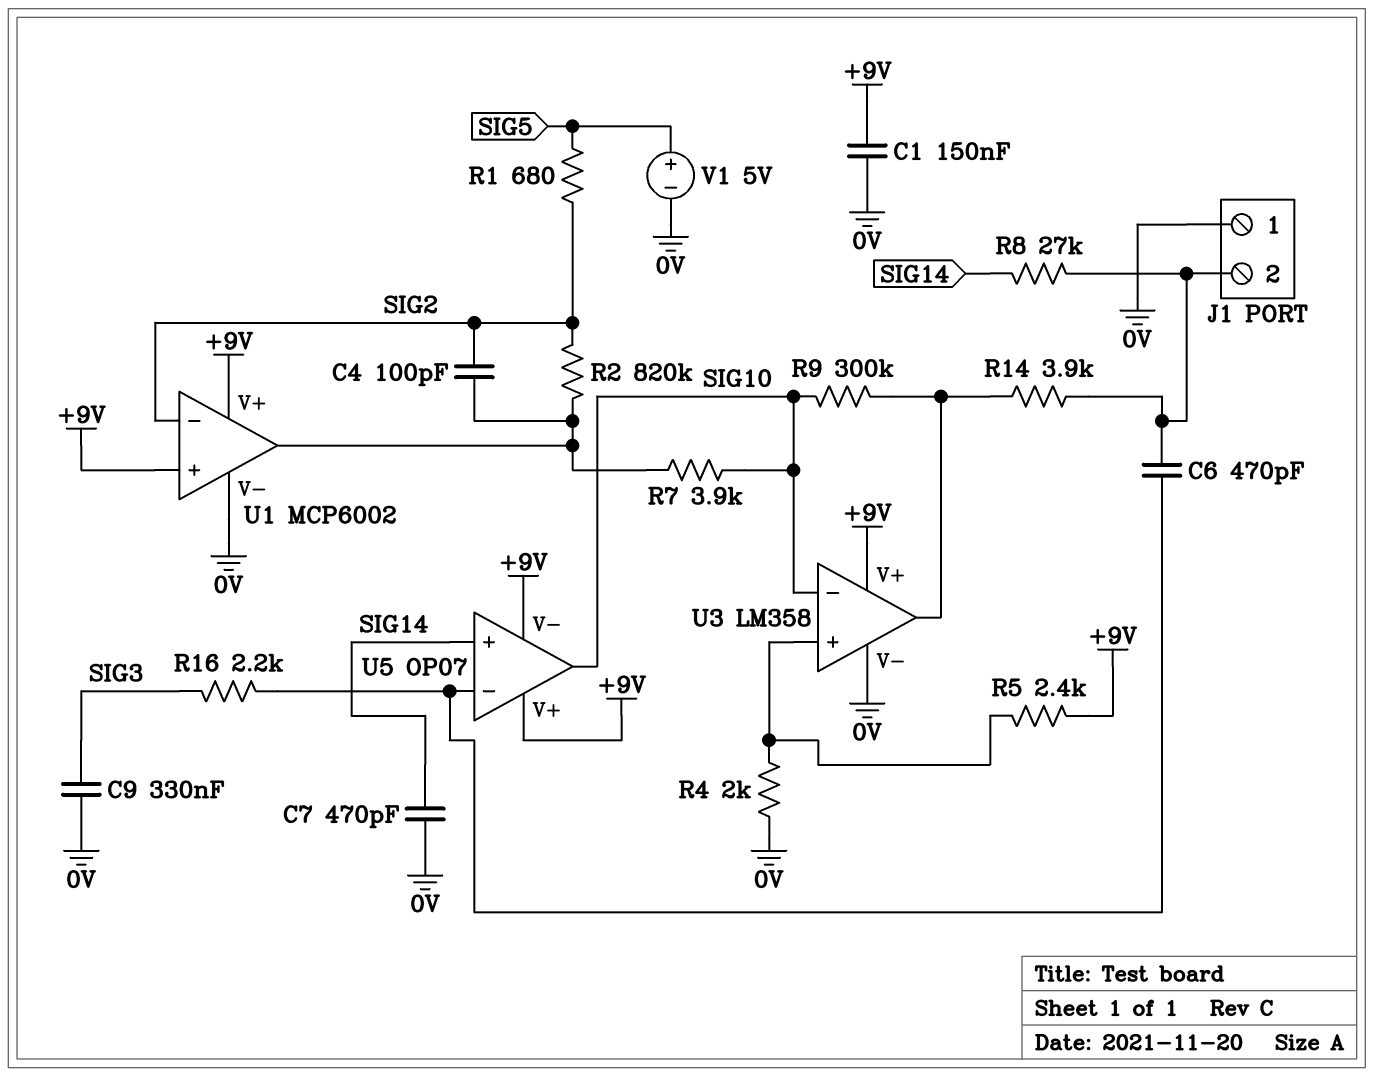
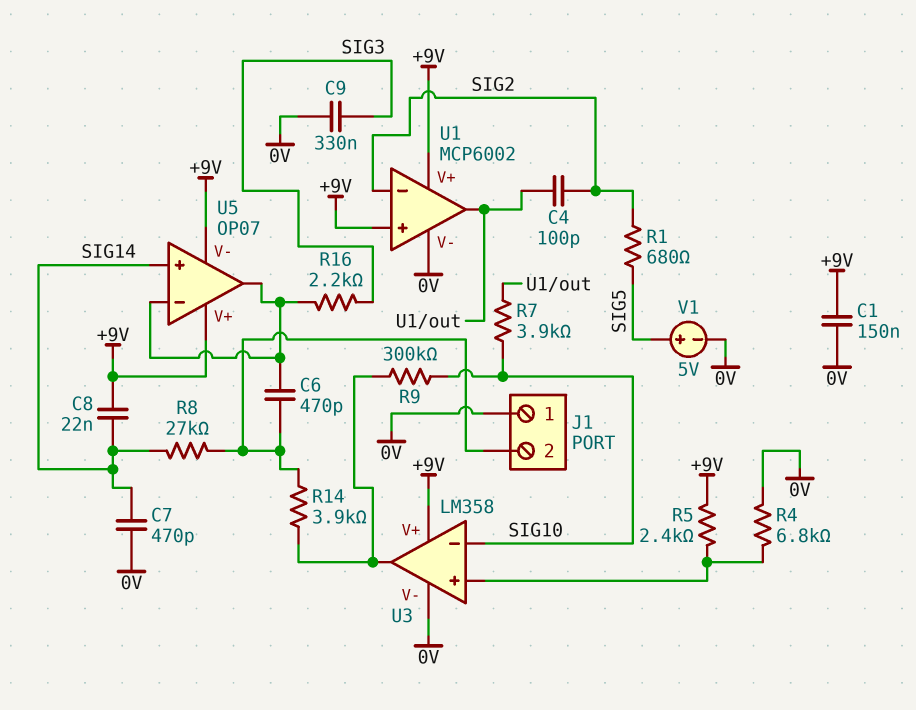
C8: none -> 22nF (+9V, SIG14)
R2: 820k (SIG2, U1/out) -> none
R4: 2k (0V, U3/in+) -> 6.8k (0V, U3/in+)
U5 pin out: SIG10 -> U5/in-

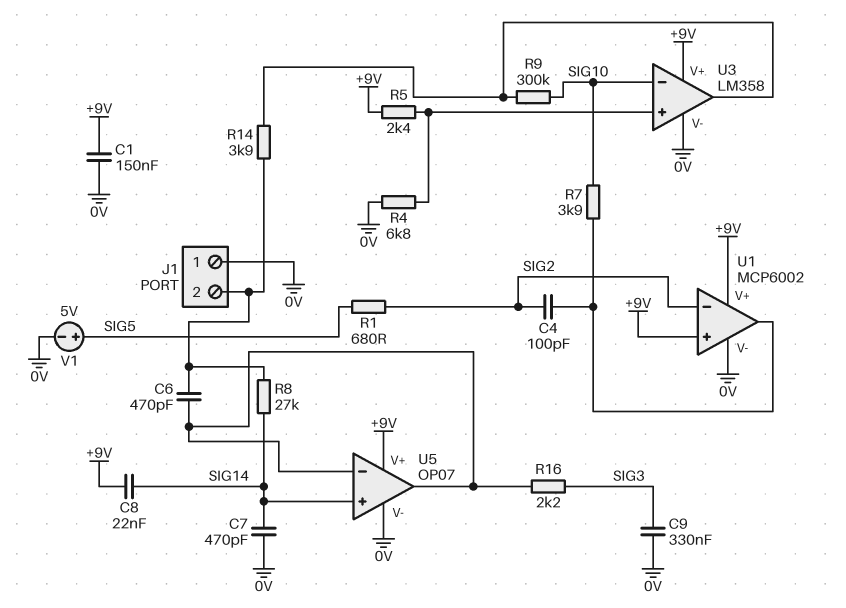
U5 pin V-: +9V -> 0V

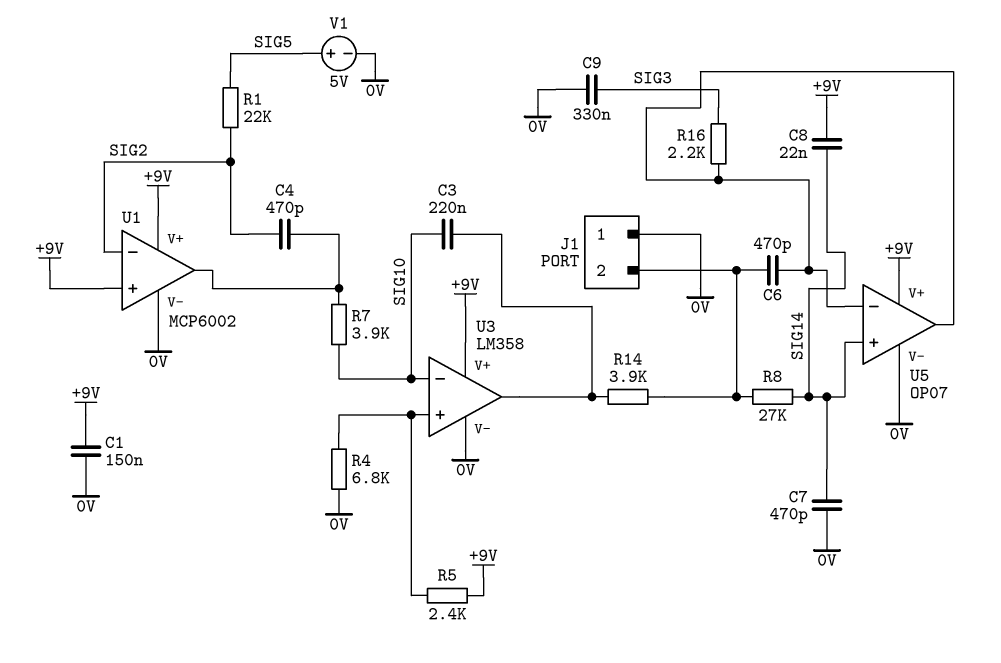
C3: none -> 220nF (SIG10, U3/out)
C4: 100pF (SIG2, U1/out) -> 470pF (SIG2, U1/out)
R1: 680 (SIG2, SIG5) -> 22k (SIG2, SIG5)
R9: 300k (SIG10, U3/out) -> none

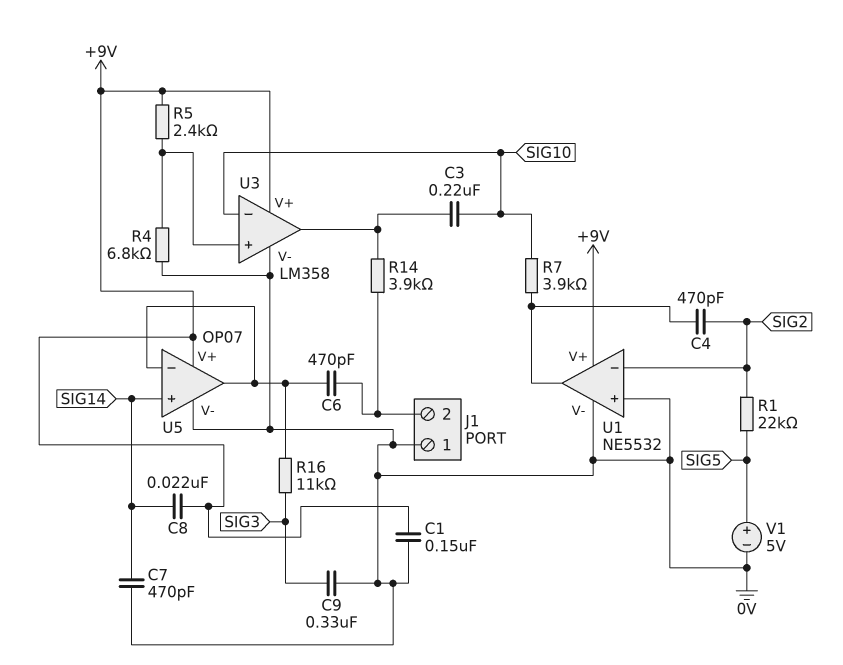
R8: 27k (J1/2, SIG14) -> none
R16: 2.2k (SIG3, U5/in-) -> 11k (SIG3, U5/in-)
U1: MCP6002 -> NE5532
U1 pin in+: +9V -> 0V

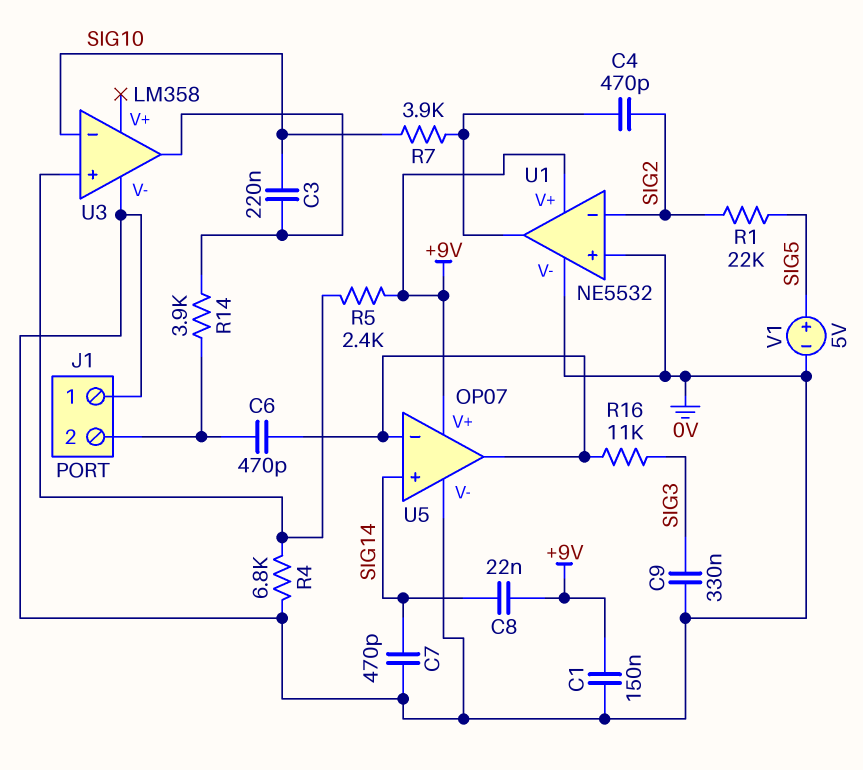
U3 pin V+: +9V -> none

